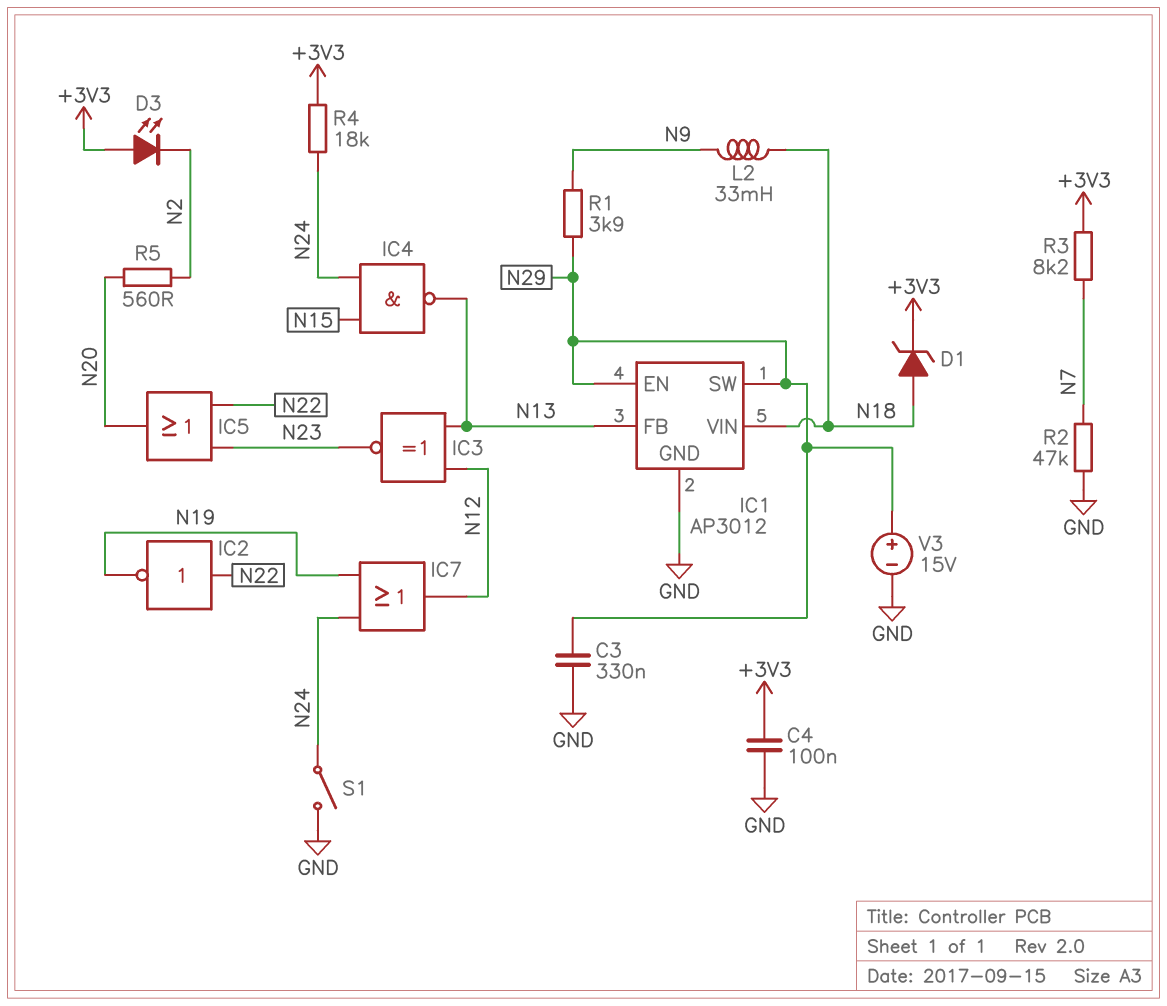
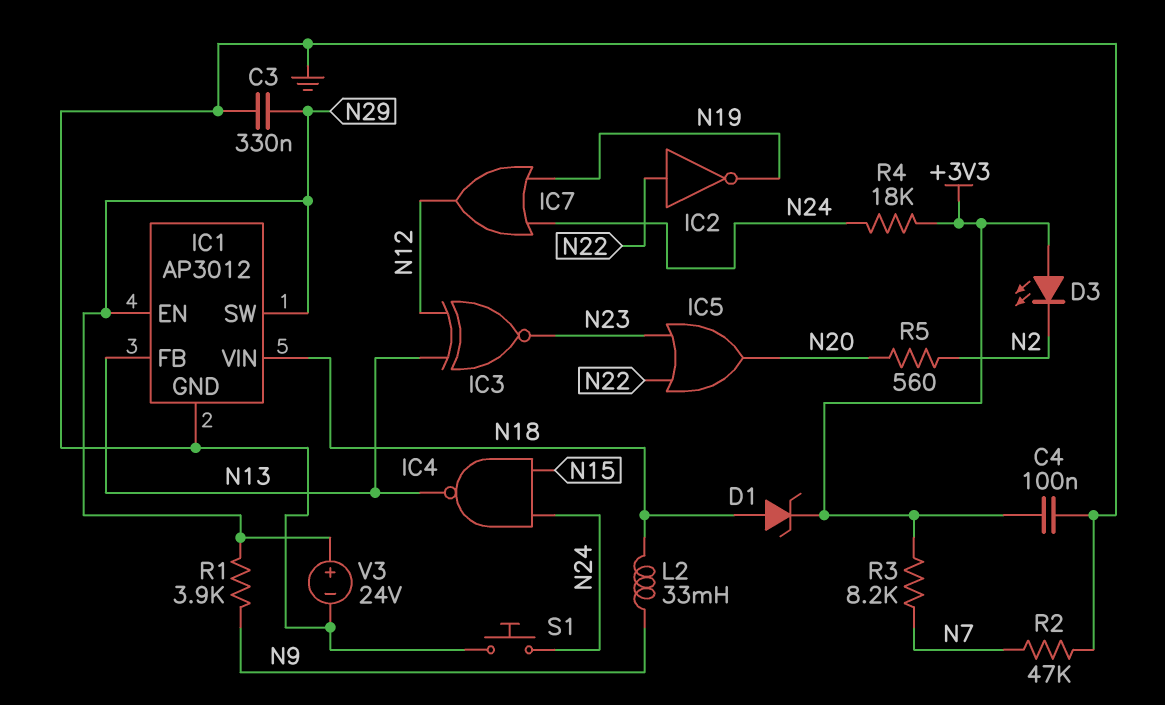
S1: switch (GND, N24) -> button (GND, N24)
V3: 15V (plus N29, minus GND) -> 24V (plus N29, minus GND)

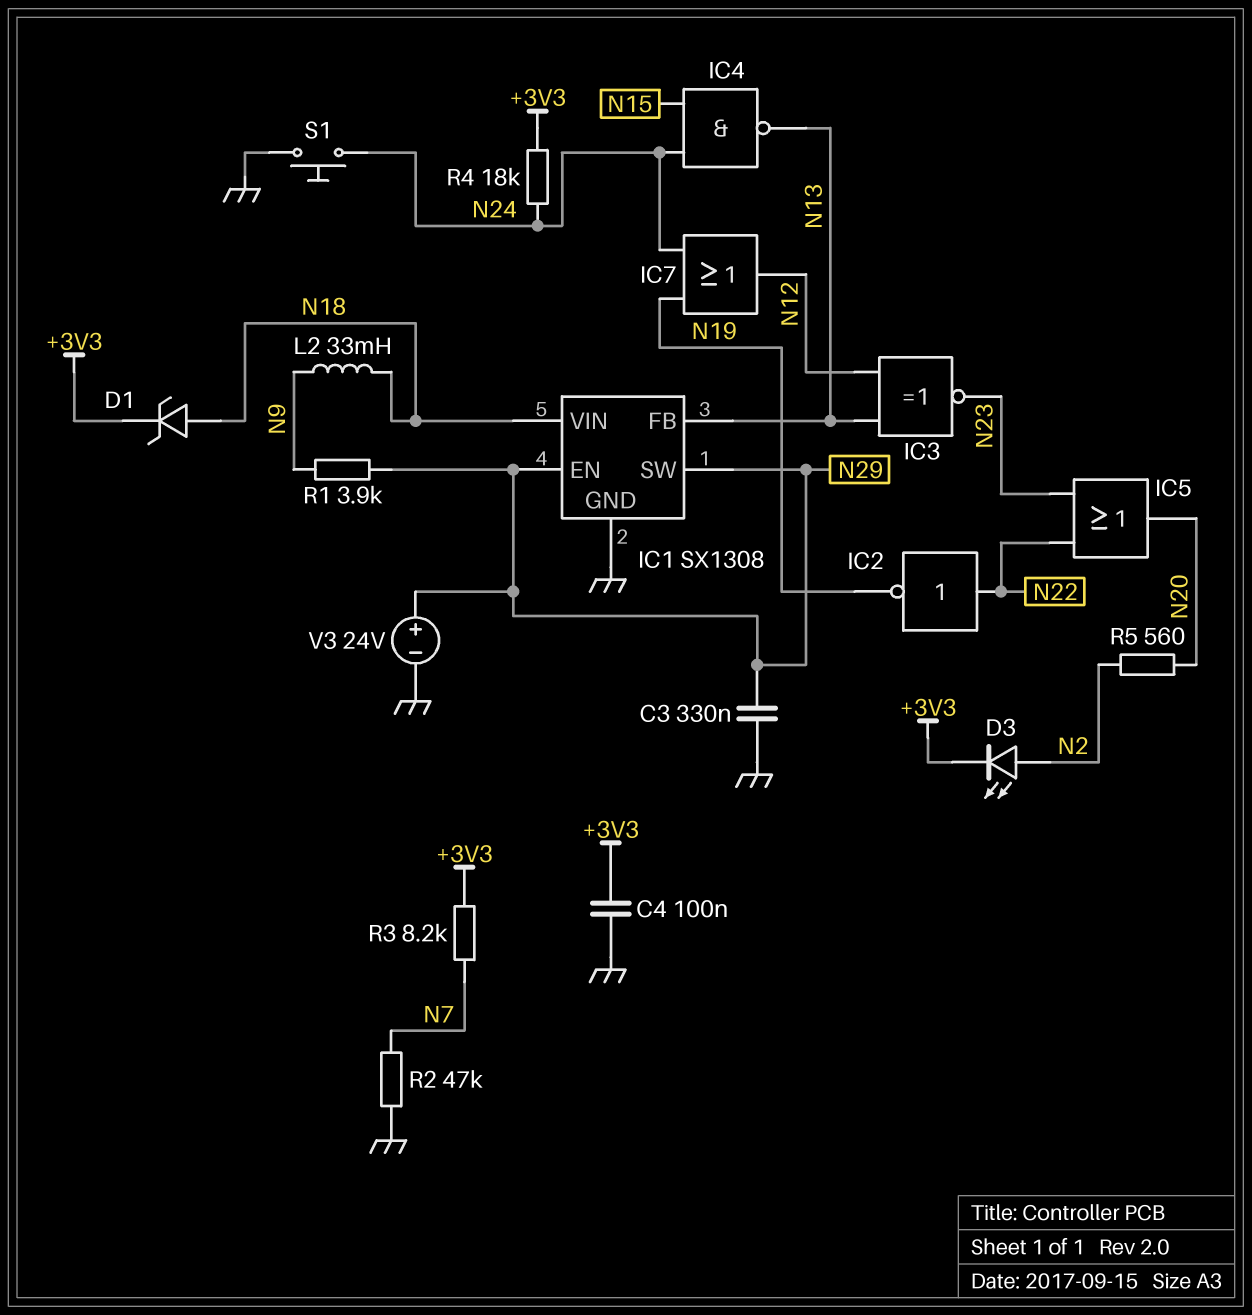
D3: LED (A +3V3, K N2) -> LED (A N2, K +3V3)
IC1: AP3012 -> SX1308

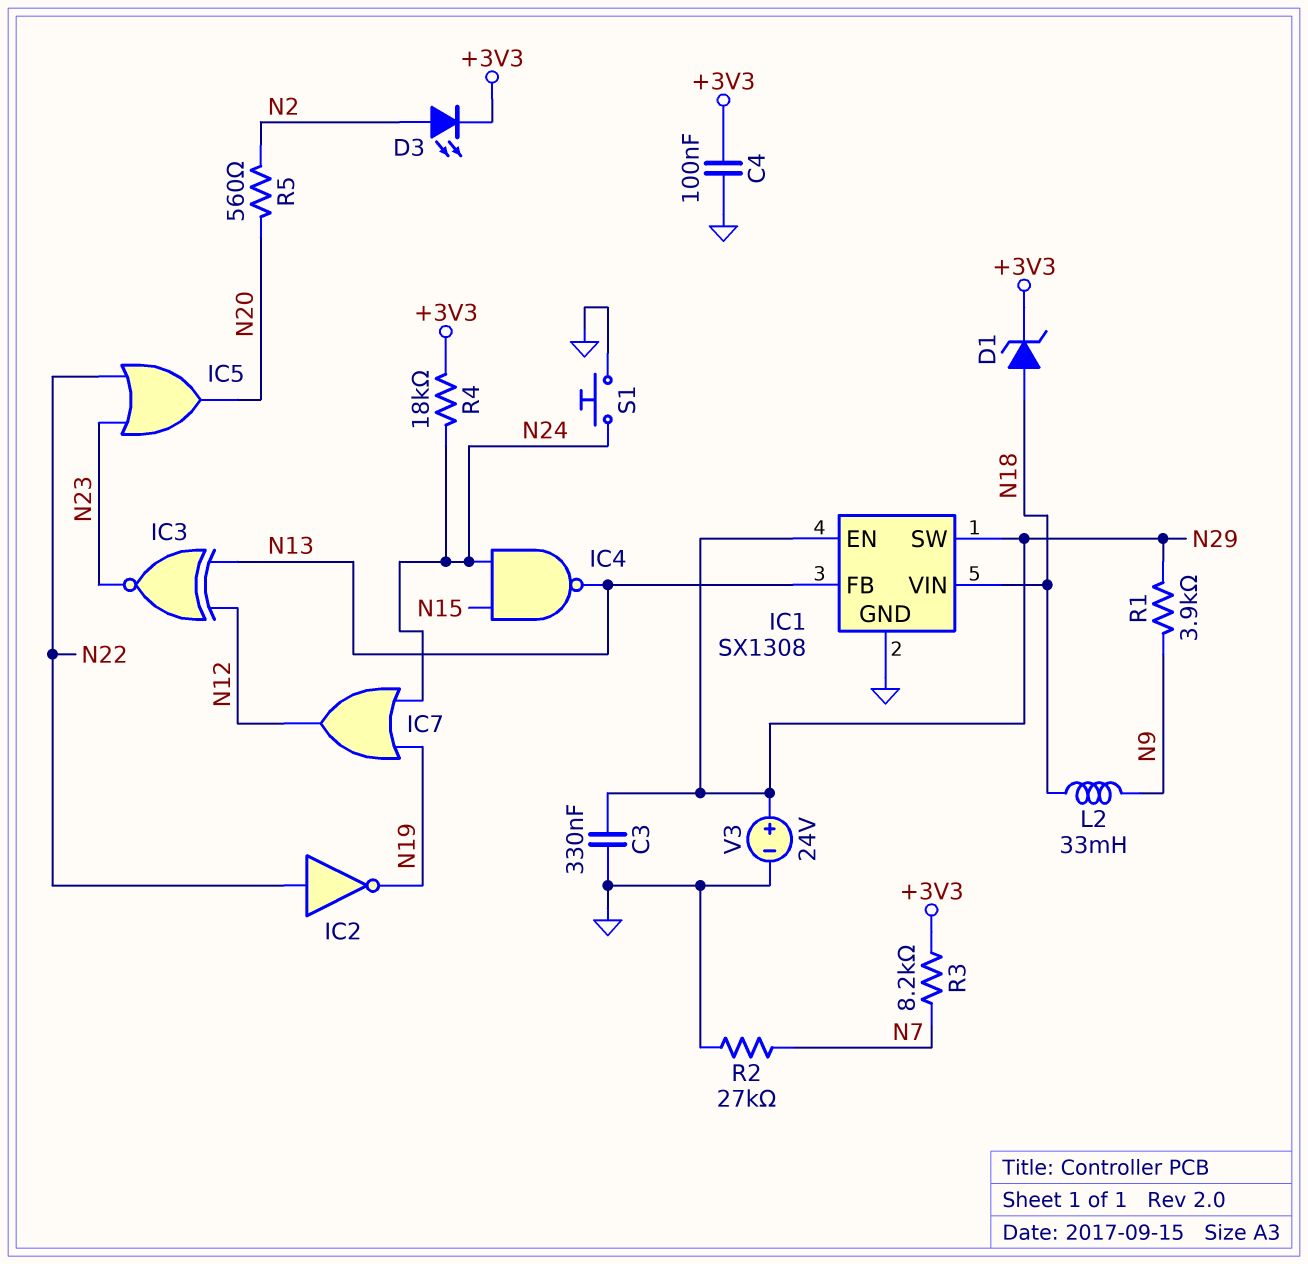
R2: 47k (GND, N7) -> 27k (GND, N7)

